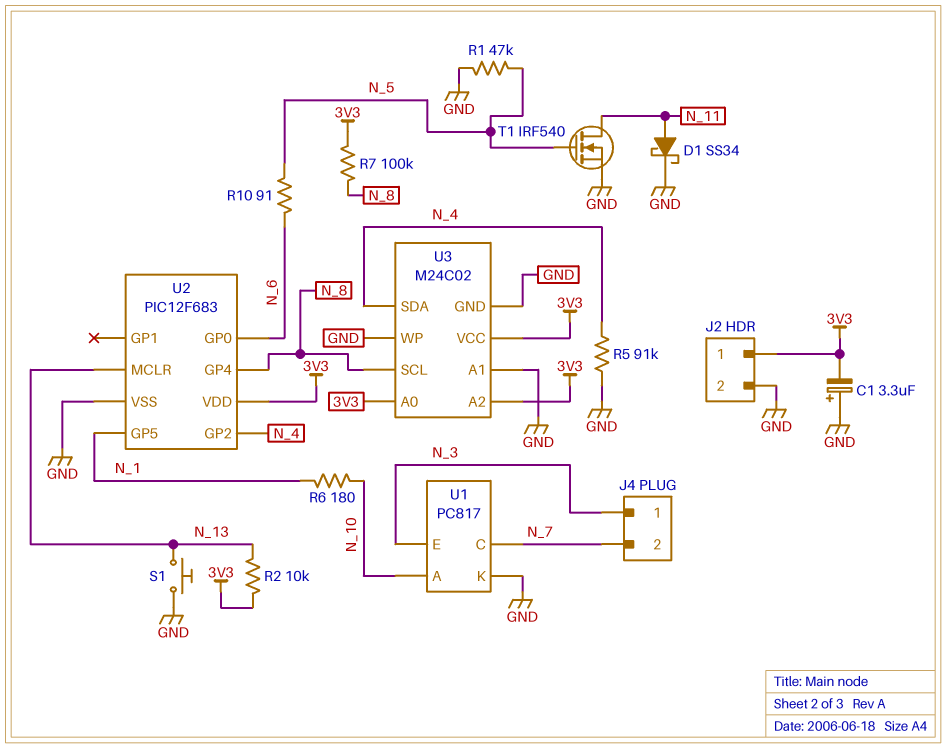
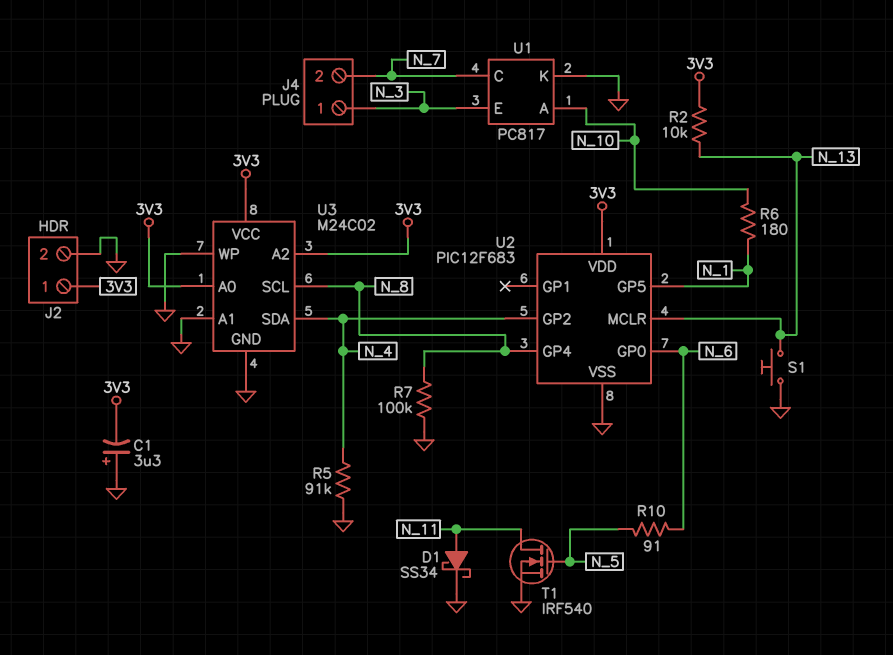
R1: 47k (GND, N_5) -> none
R7: 100k (3V3, N_8) -> 100k (GND, N_8)

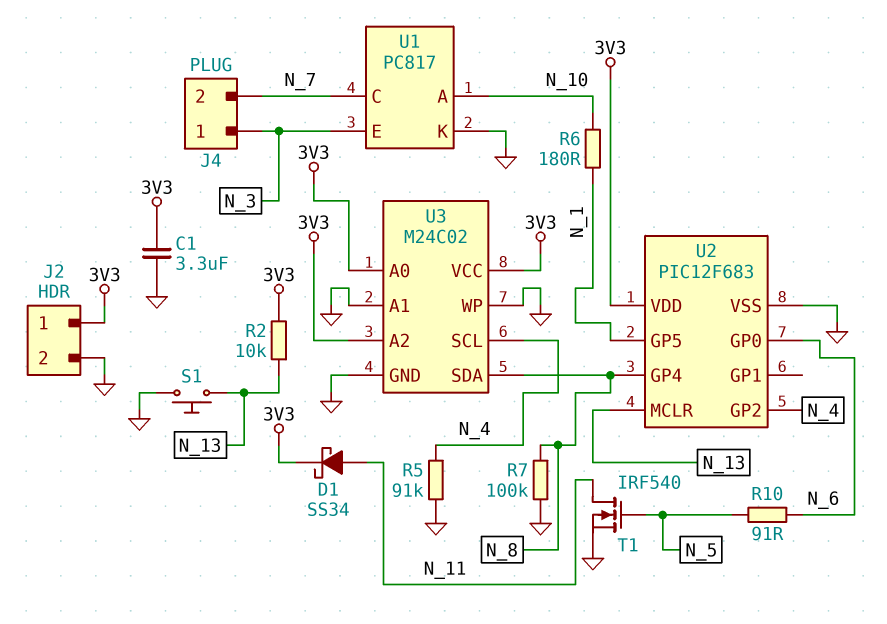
C1: 3.3uF (plus GND, minus 3V3) -> 3.3uF (3V3, GND)
D1: schottky SS34 (A N_11, K GND) -> schottky SS34 (A N_11, K 3V3)
U3 pin SCL: N_8 -> N_4
U3 pin SDA: N_4 -> N_8

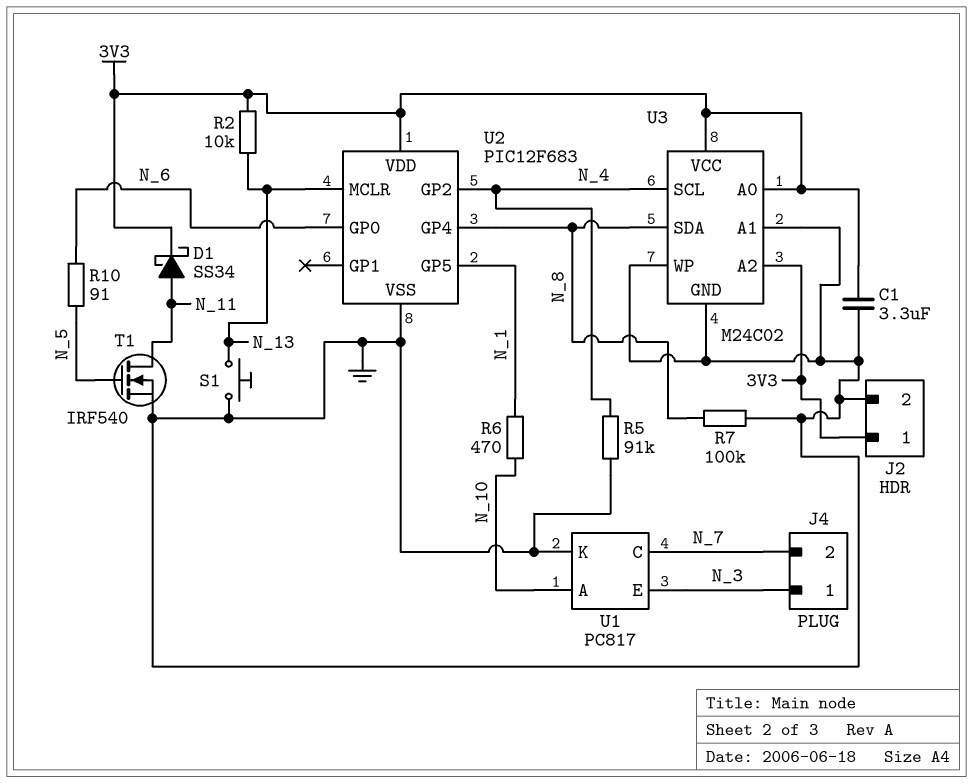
R6: 180 (N_1, N_10) -> 470 (N_1, N_10)

